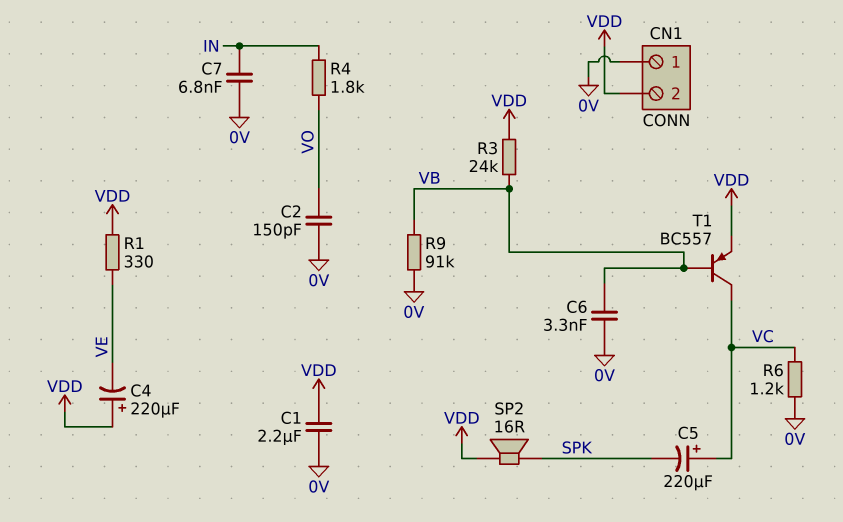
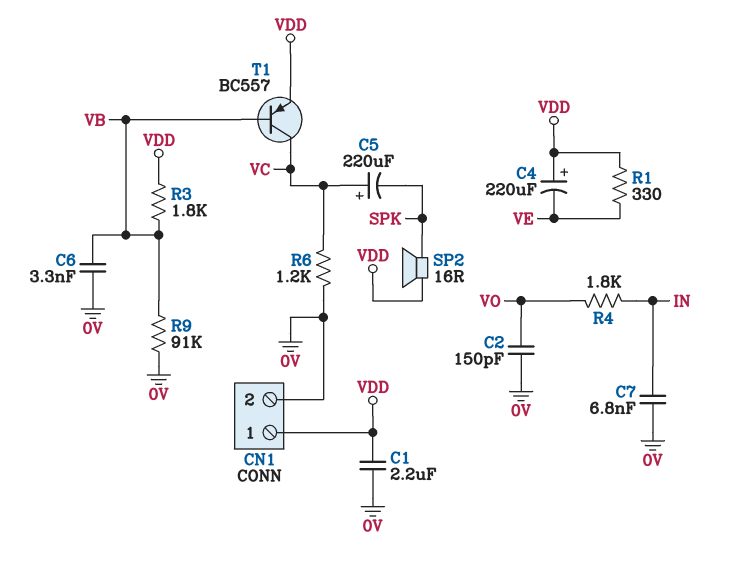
CN1 pin 1: 0V -> VDD
CN1 pin 2: VDD -> 0V
R3: 24k (VB, VDD) -> 1.8k (VB, VDD)

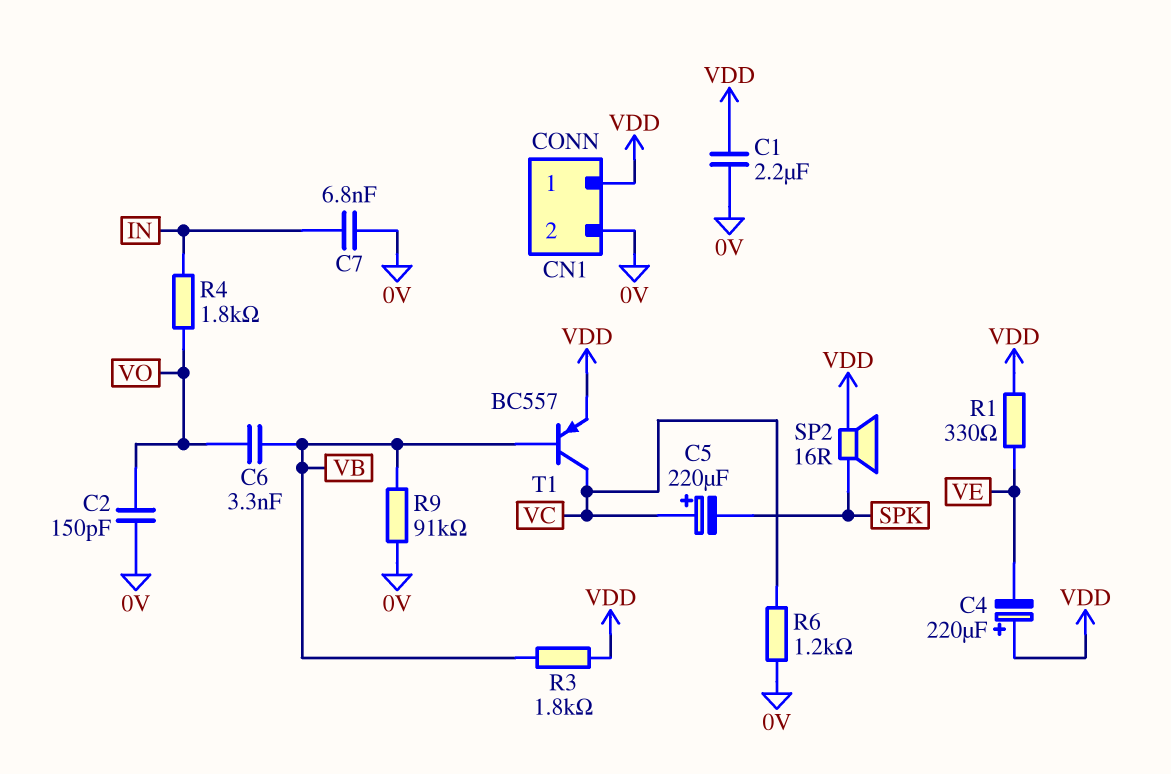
C6: 3.3nF (0V, VB) -> 3.3nF (VB, VO)

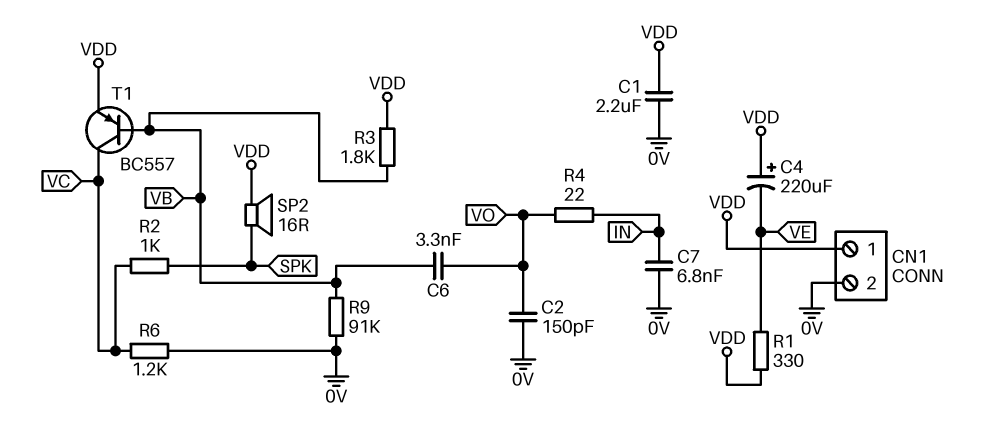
C5: 220uF (plus VC, minus SPK) -> none
R2: none -> 1k (SPK, VC)
R4: 1.8k (IN, VO) -> 22 (IN, VO)

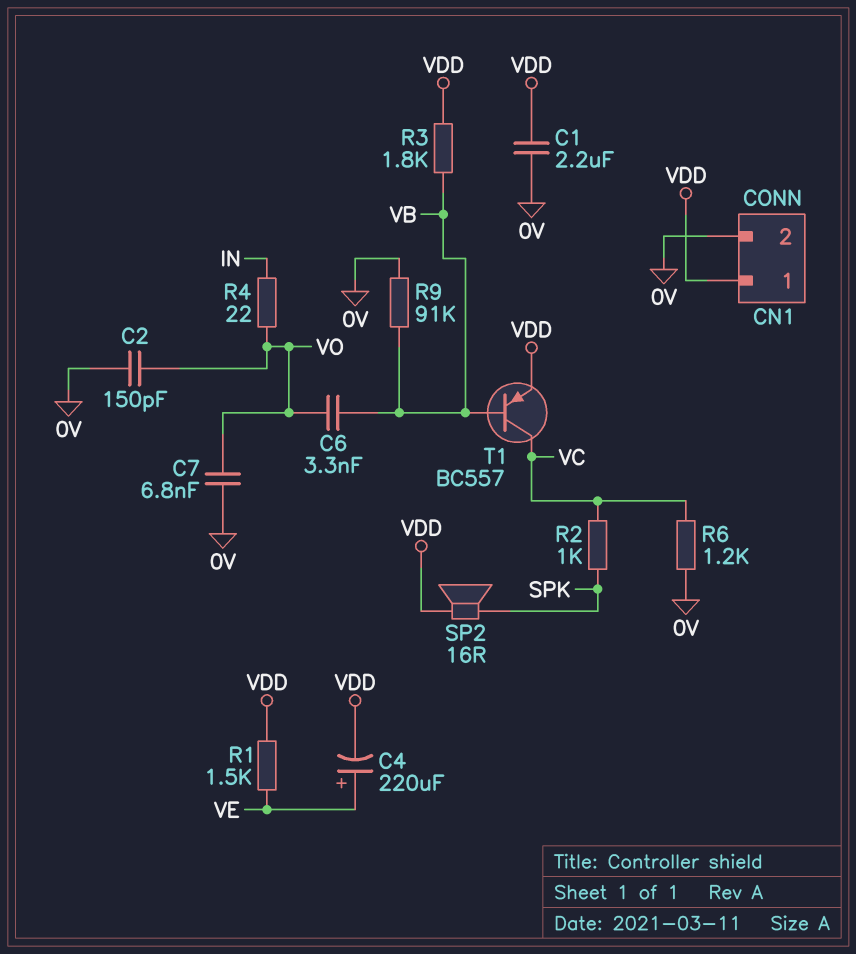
C4: 220uF (plus VDD, minus VE) -> 220uF (plus VE, minus VDD)
C7: 6.8nF (0V, IN) -> 6.8nF (0V, VO)
R1: 330 (VDD, VE) -> 1.5k (VDD, VE)

